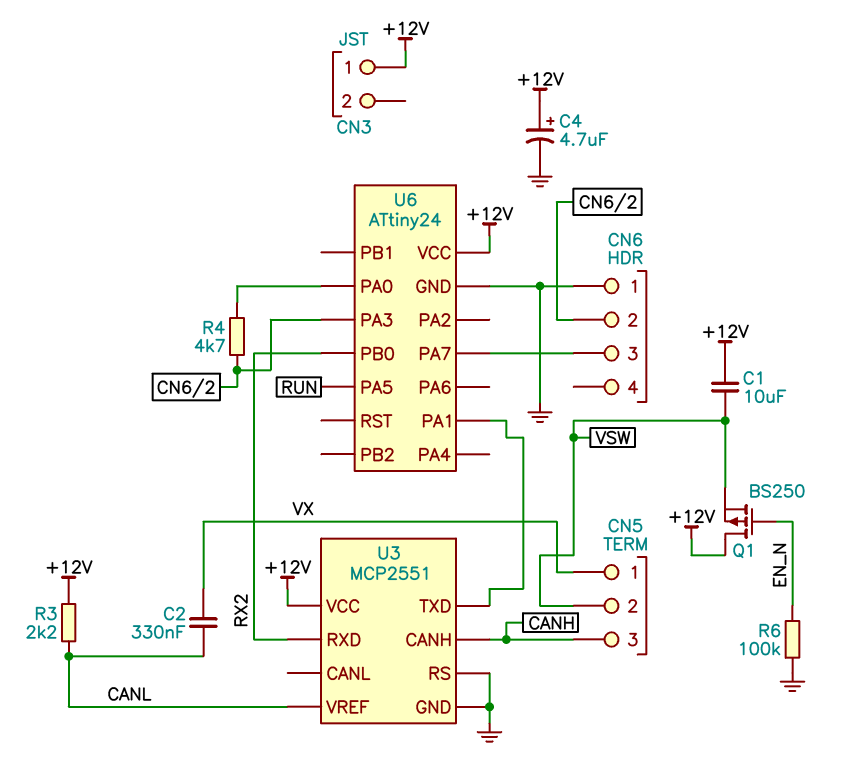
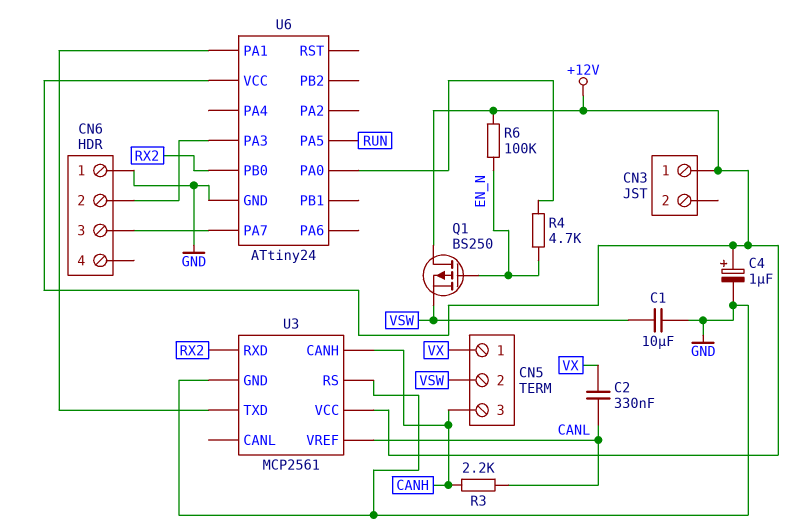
C1: 10uF (+12V, VSW) -> 10uF (GND, VSW)
C4: 4.7uF (plus +12V, minus GND) -> 1uF (plus +12V, minus GND)
R3: 2.2k (+12V, CANL) -> 2.2k (CANH, CANL)
R4: 4.7k (CN6/2, U6/PA0) -> 4.7k (EN_N, U6/PA0)
R6: 100k (EN_N, GND) -> 100k (+12V, EN_N)
U3: MCP2551 -> MCP2561

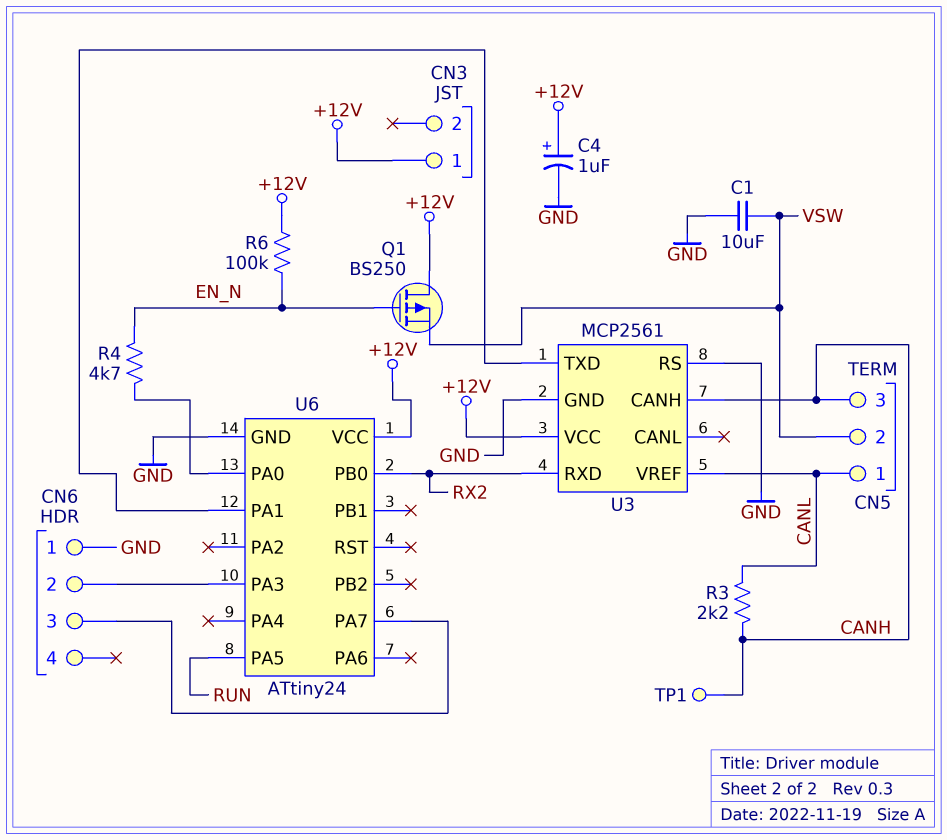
C2: 330nF (CANL, VX) -> none
CN5 pin 1: VX -> CANL
TP1: none -> test point (CANH)

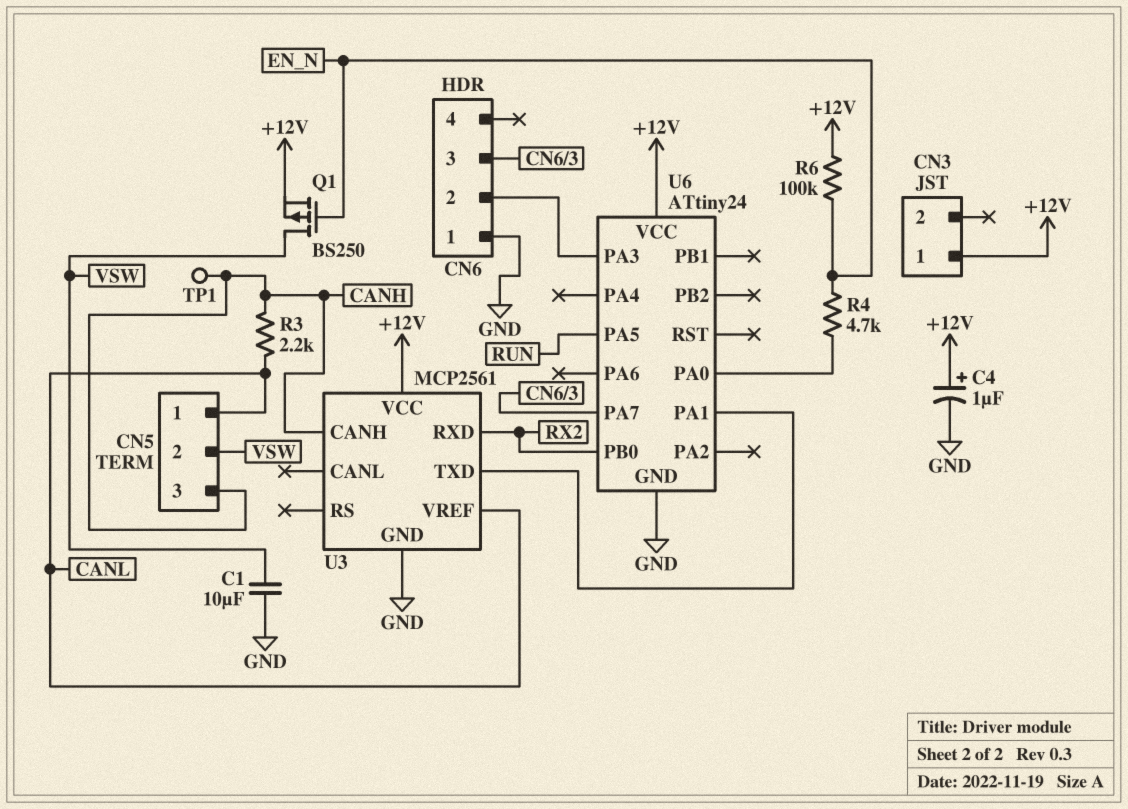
Q1: PMOS BS250 (G EN_N, D +12V, S VSW) -> PMOS BS250 (G EN_N, D VSW, S +12V)
U3 pin RS: GND -> none

